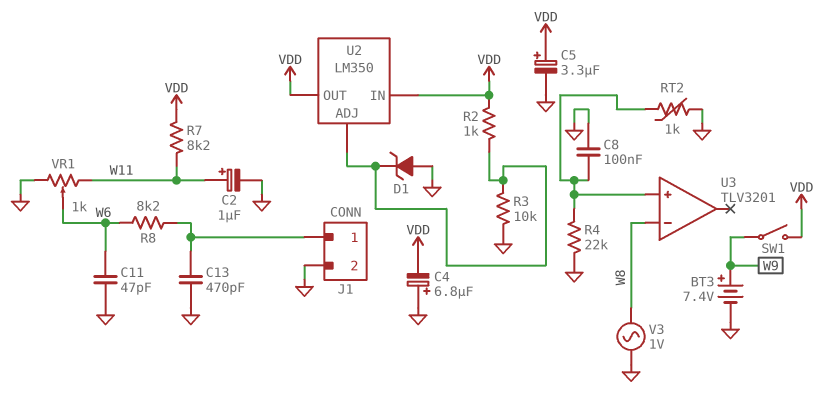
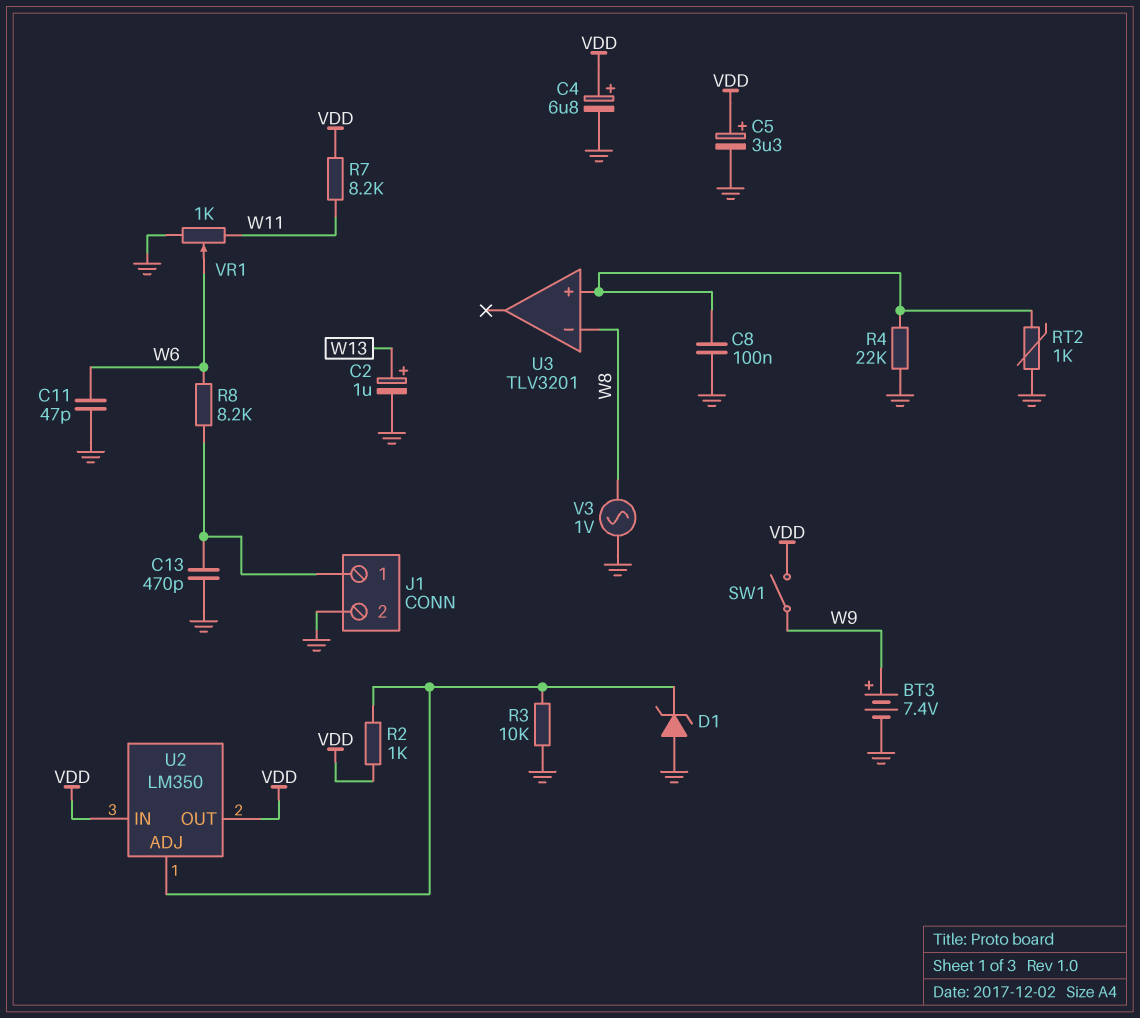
C2: 1uF (plus W11, minus GND) -> 1uF (plus W13, minus GND)
C4: 6.8uF (plus GND, minus VDD) -> 6.8uF (plus VDD, minus GND)

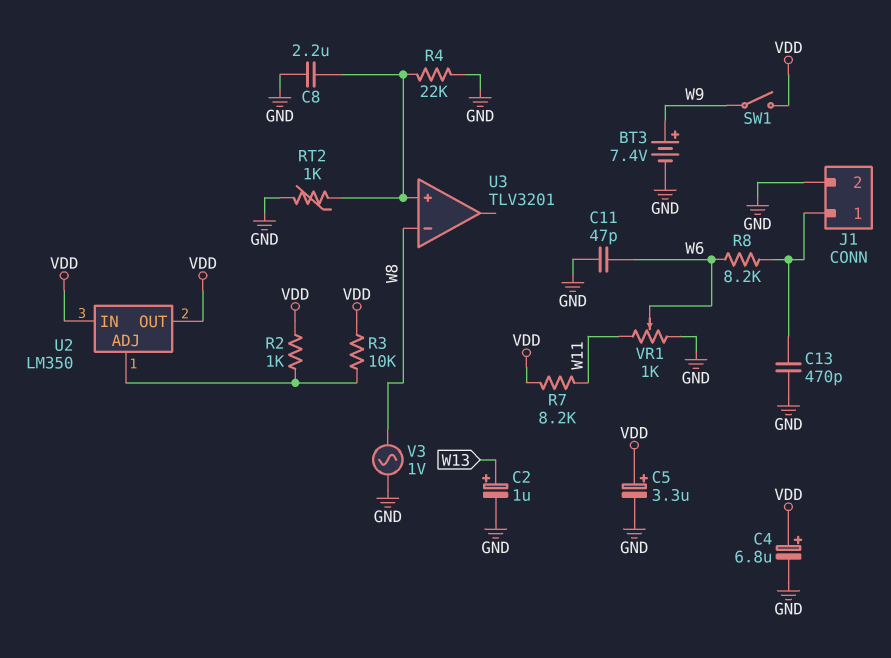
C8: 100nF (GND, U3/in+) -> 2.2uF (GND, U3/in+)
D1: zener (A GND, K U2/ADJ) -> none
R3: 10k (GND, U2/ADJ) -> 10k (U2/ADJ, VDD)

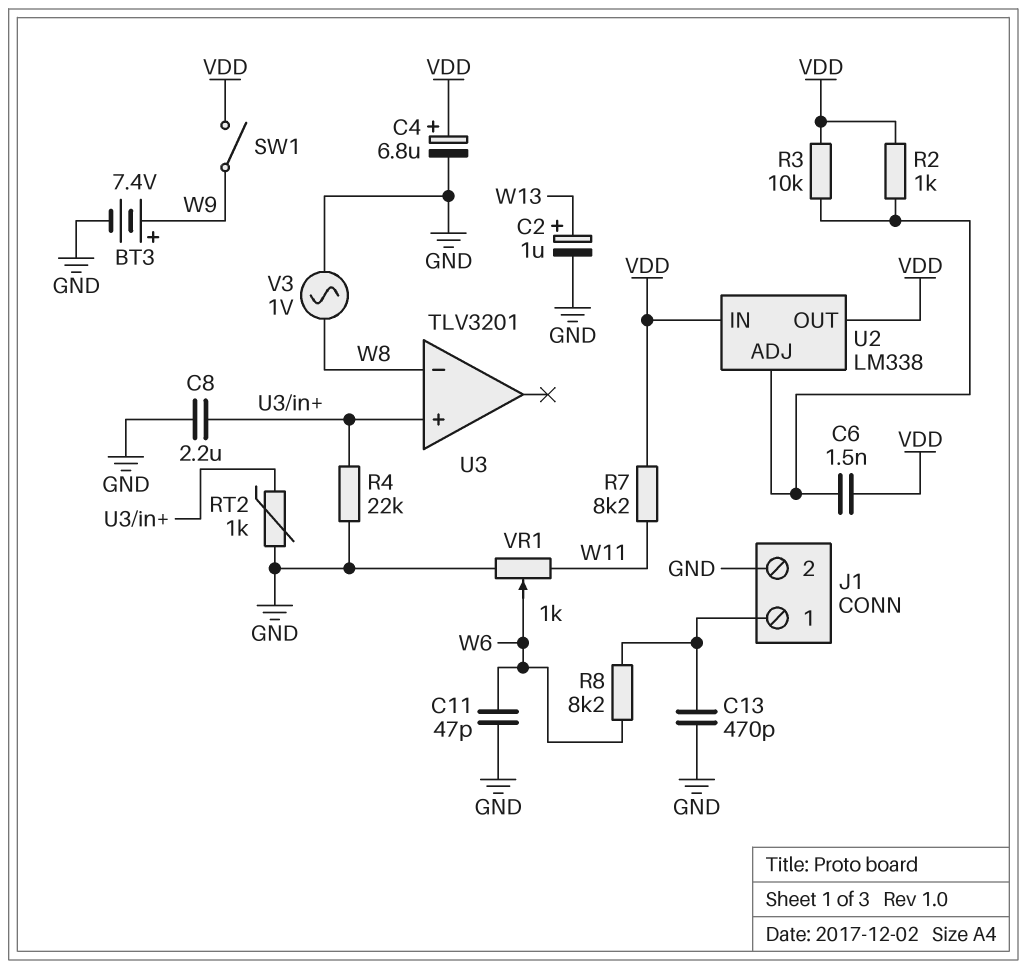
C5: 3.3uF (plus VDD, minus GND) -> none
C6: none -> 1.5nF (U2/ADJ, VDD)
U2: LM350 -> LM338

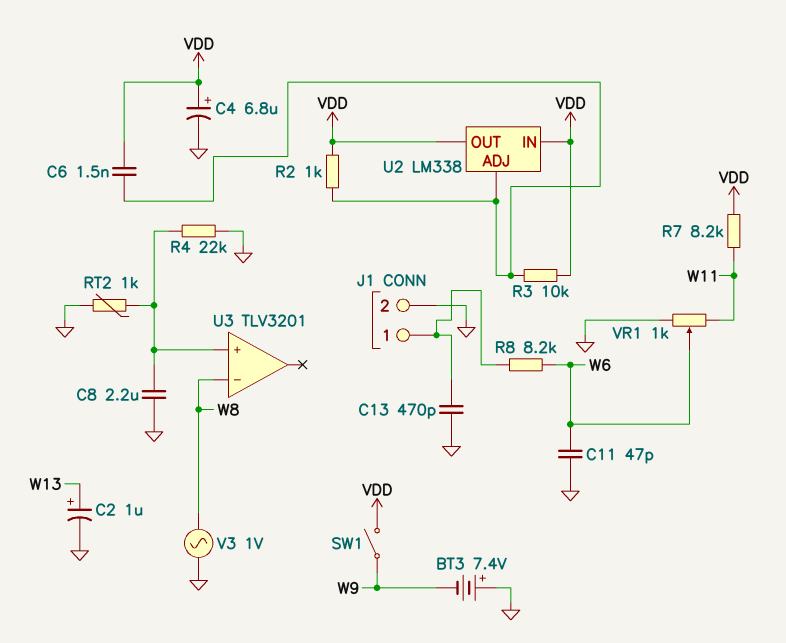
BT3: 7.4V (plus W9, minus GND) -> 7.4V (plus GND, minus W9)

